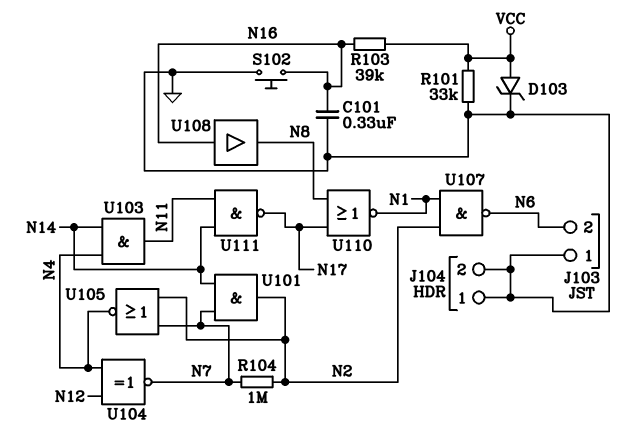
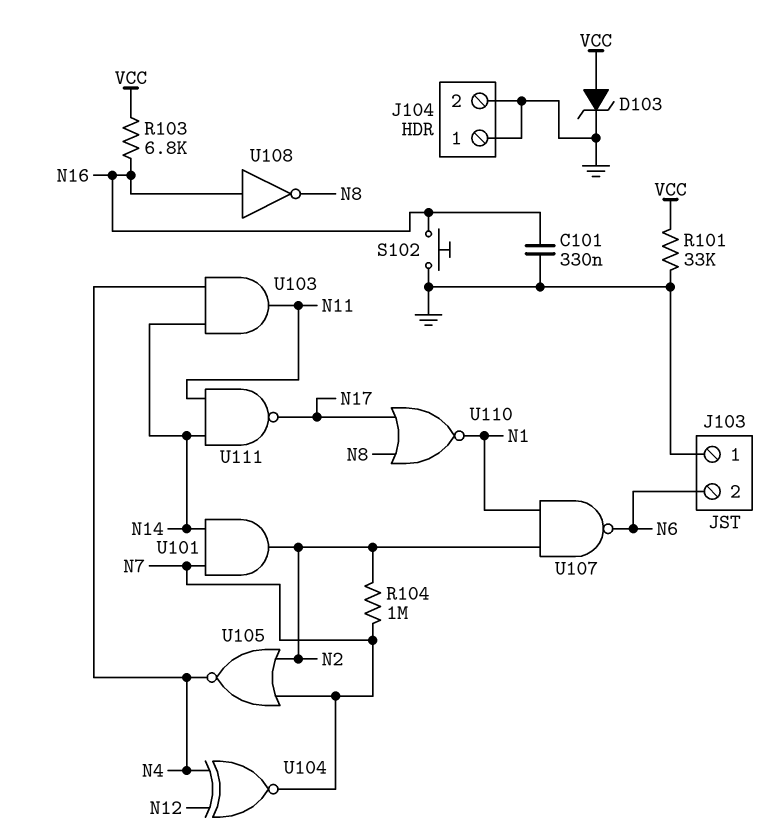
R103: 39k (N16, VCC) -> 6.8k (N16, VCC)
U108: buffer (in N16, out N8) -> NOT (in N16, out N8)

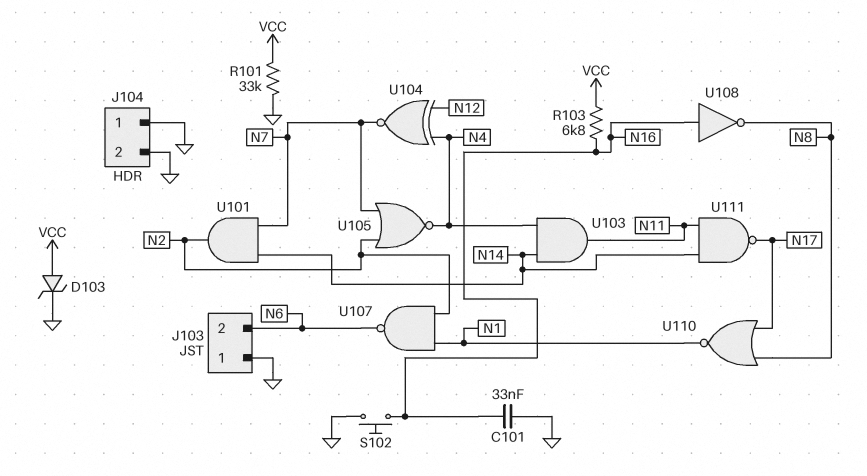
C101: 330nF (GND, N16) -> 33nF (GND, N16)
R104: 1M (N2, N7) -> none

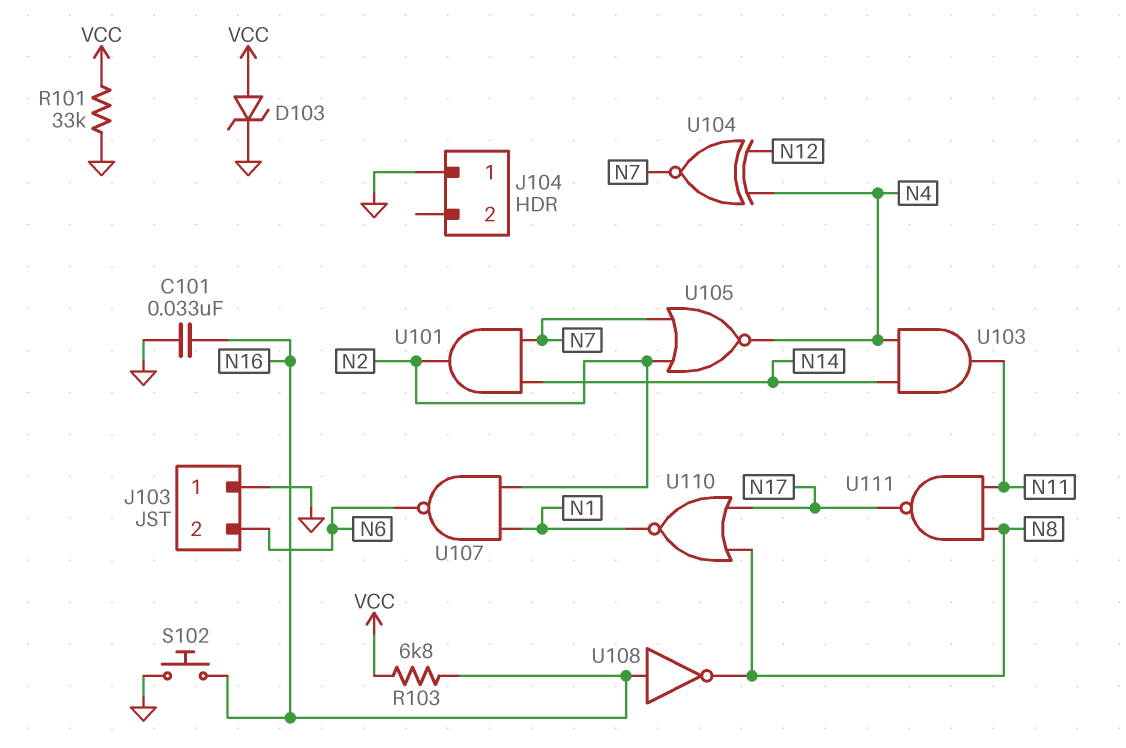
J104 pin 2: GND -> none
U111: NAND (in N11, in N14, out N17) -> NAND (in N8, in N11, out N17)

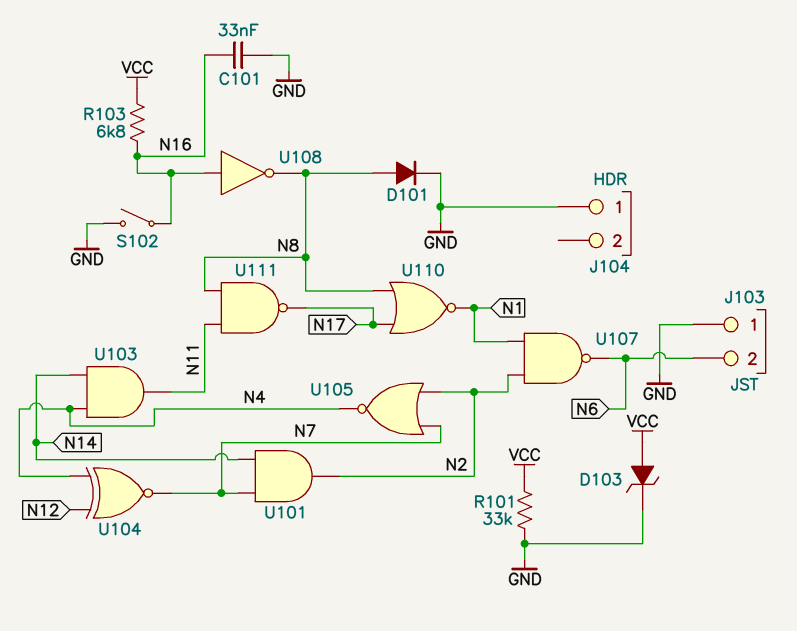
D101: none -> diode (A N8, K GND)
S102: button (GND, N16) -> switch (GND, N16)

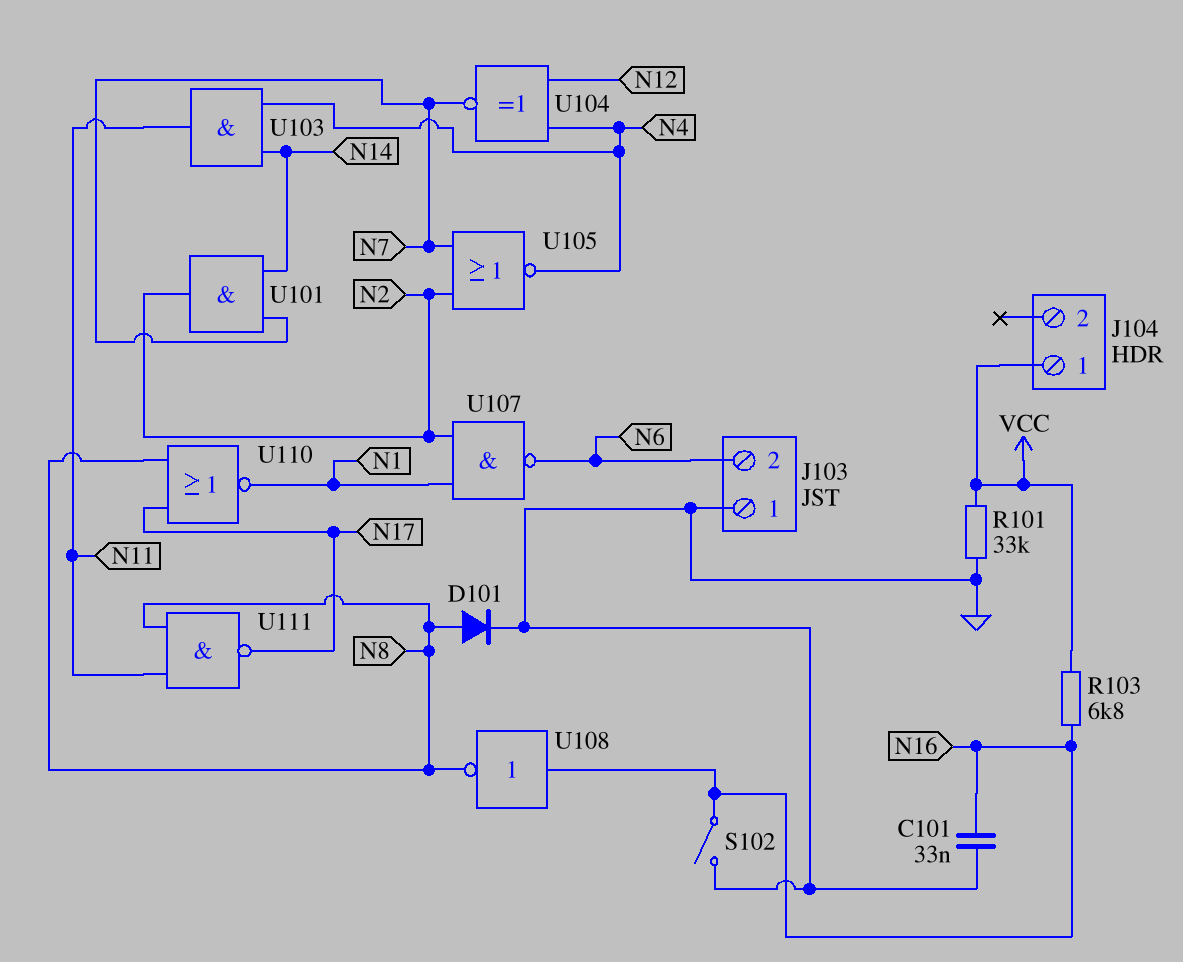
D103: zener (A VCC, K GND) -> none
J104 pin 1: GND -> VCC

